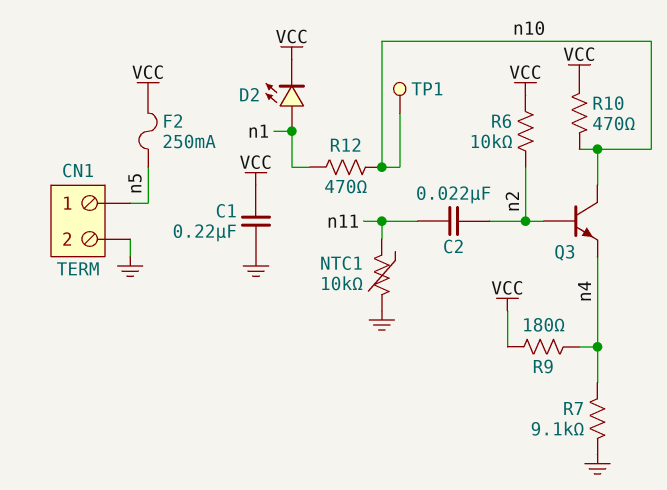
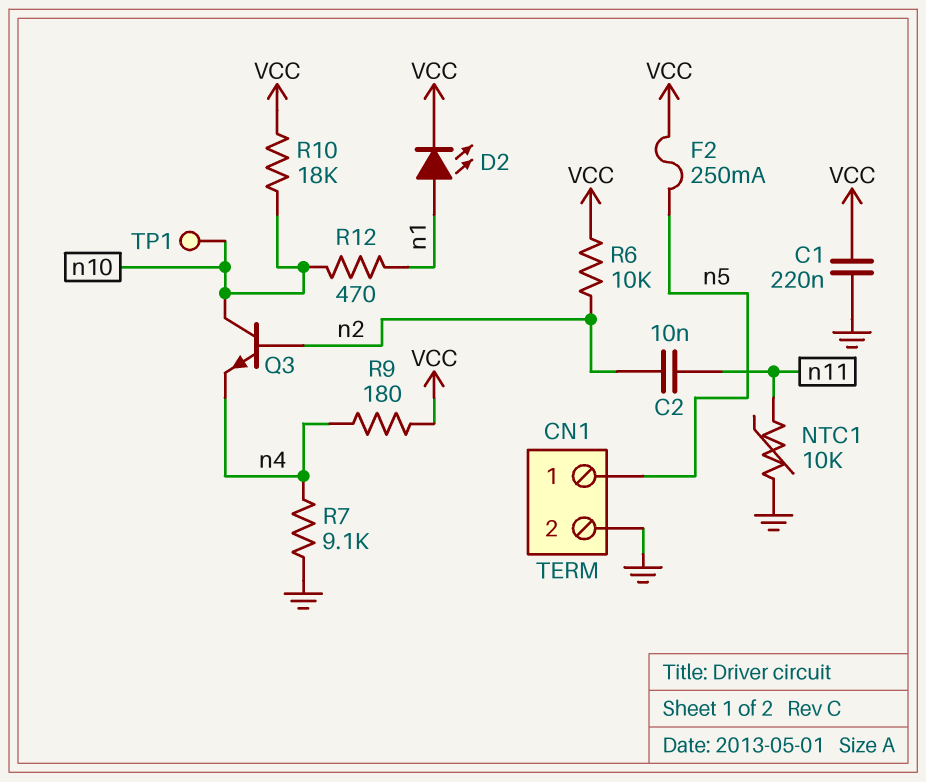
C2: 22nF (n2, n11) -> 10nF (n2, n11)
R10: 470 (VCC, n10) -> 18k (VCC, n10)

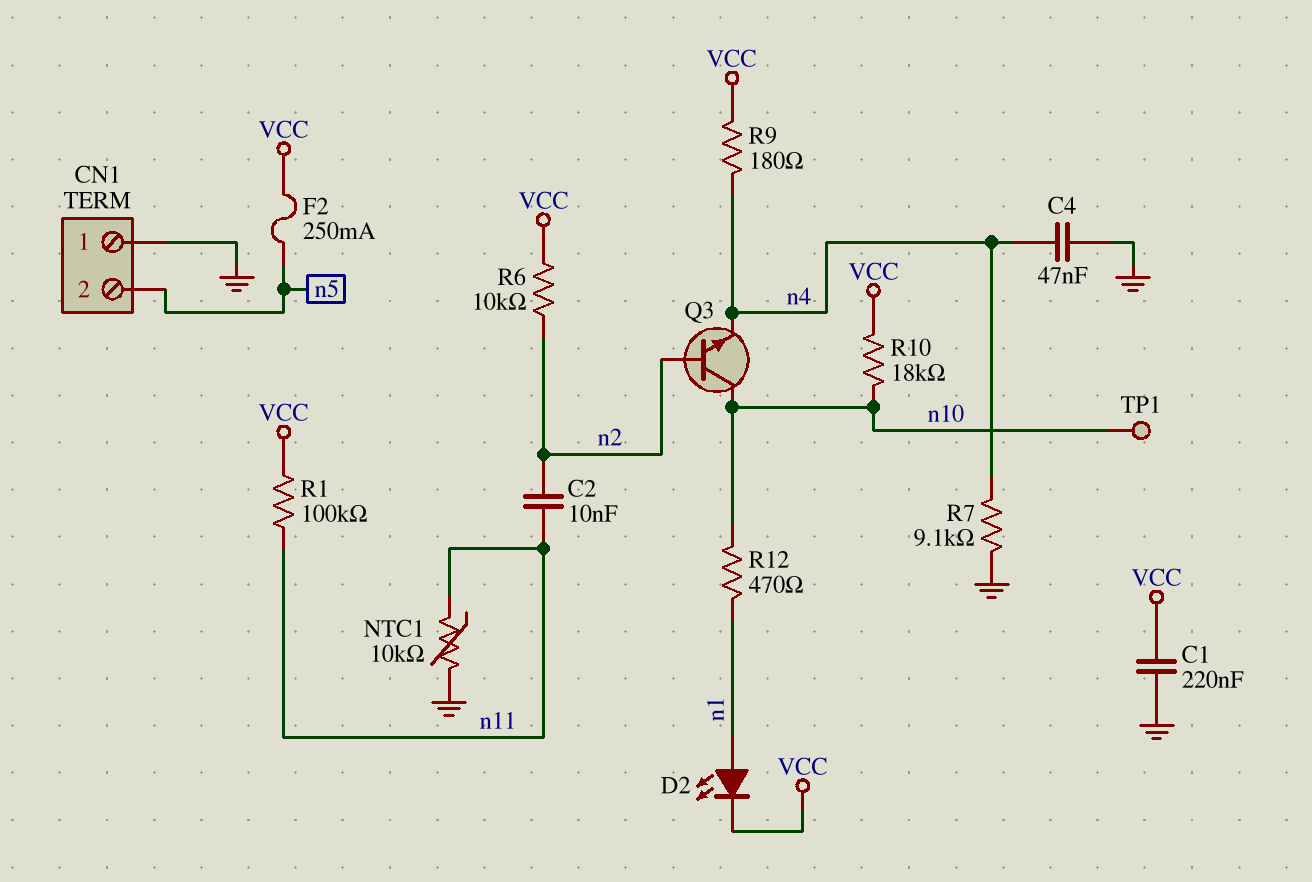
C4: none -> 47nF (GND, n4)
CN1 pin 1: n5 -> GND
CN1 pin 2: GND -> n5
R1: none -> 100k (VCC, n11)

